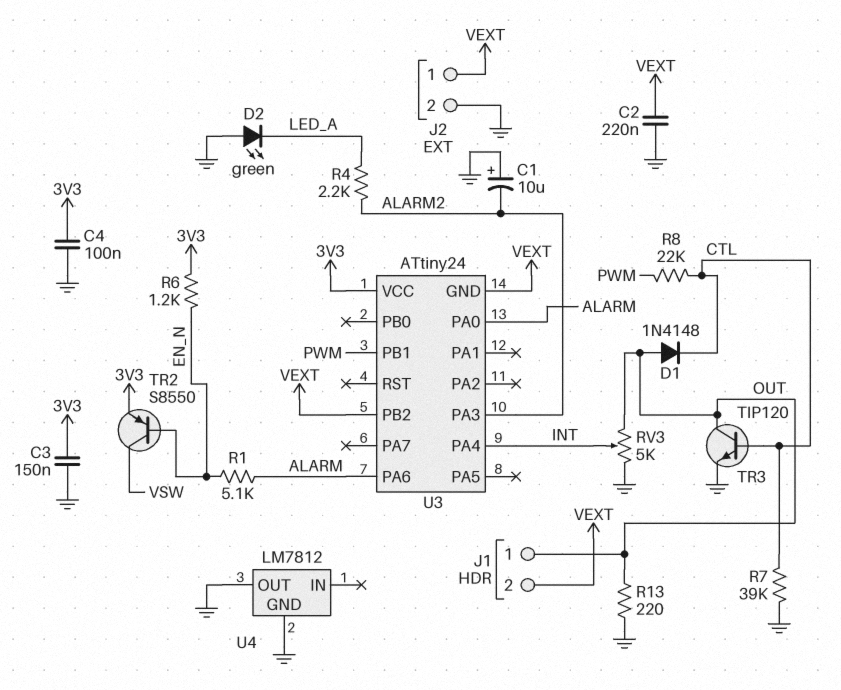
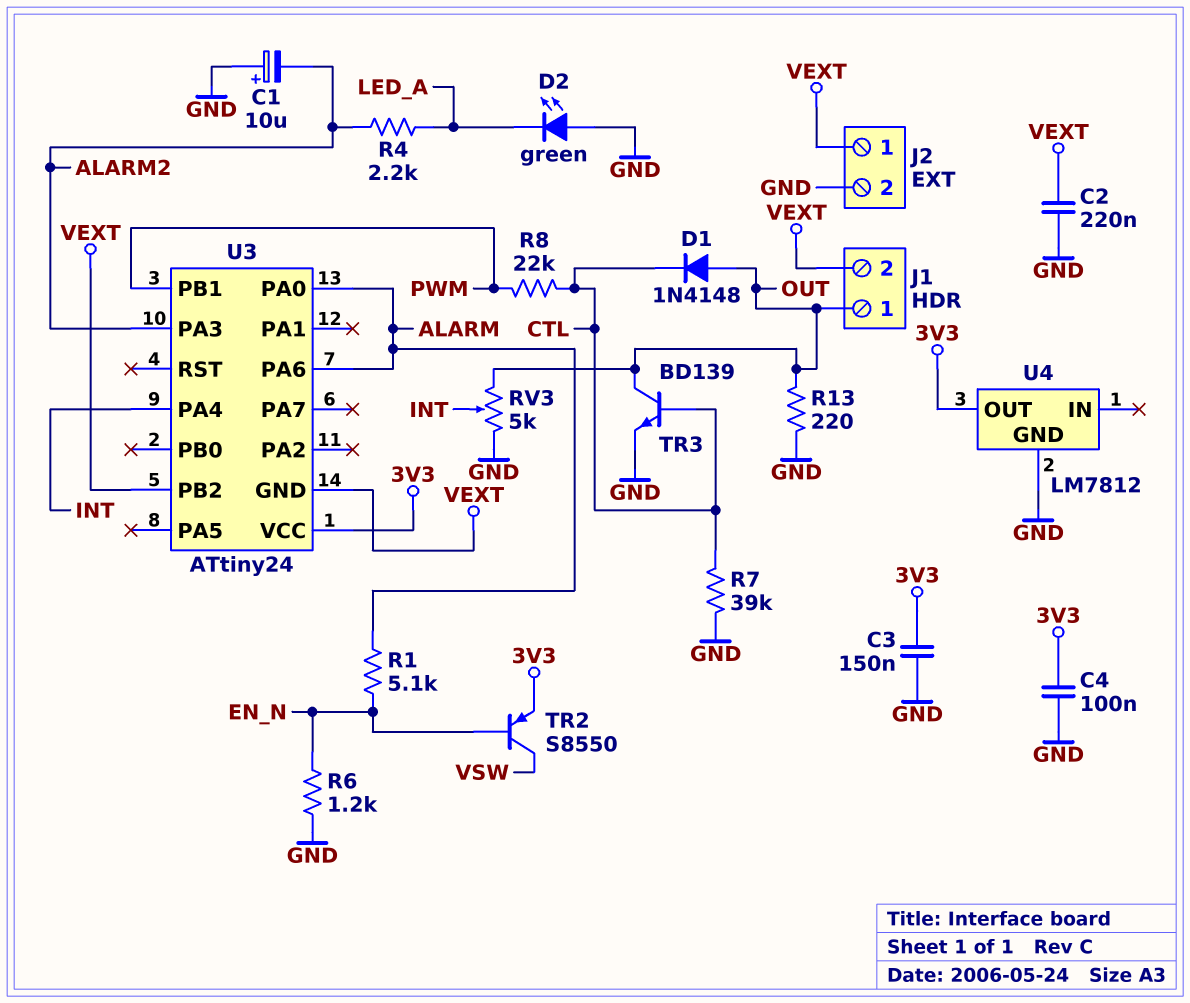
R6: 1.2k (3V3, EN_N) -> 1.2k (EN_N, GND)
TR3: NPN TIP120 (B CTL, C OUT, E GND) -> NPN BD139 (B CTL, C OUT, E GND)
U4 pin OUT: GND -> 3V3

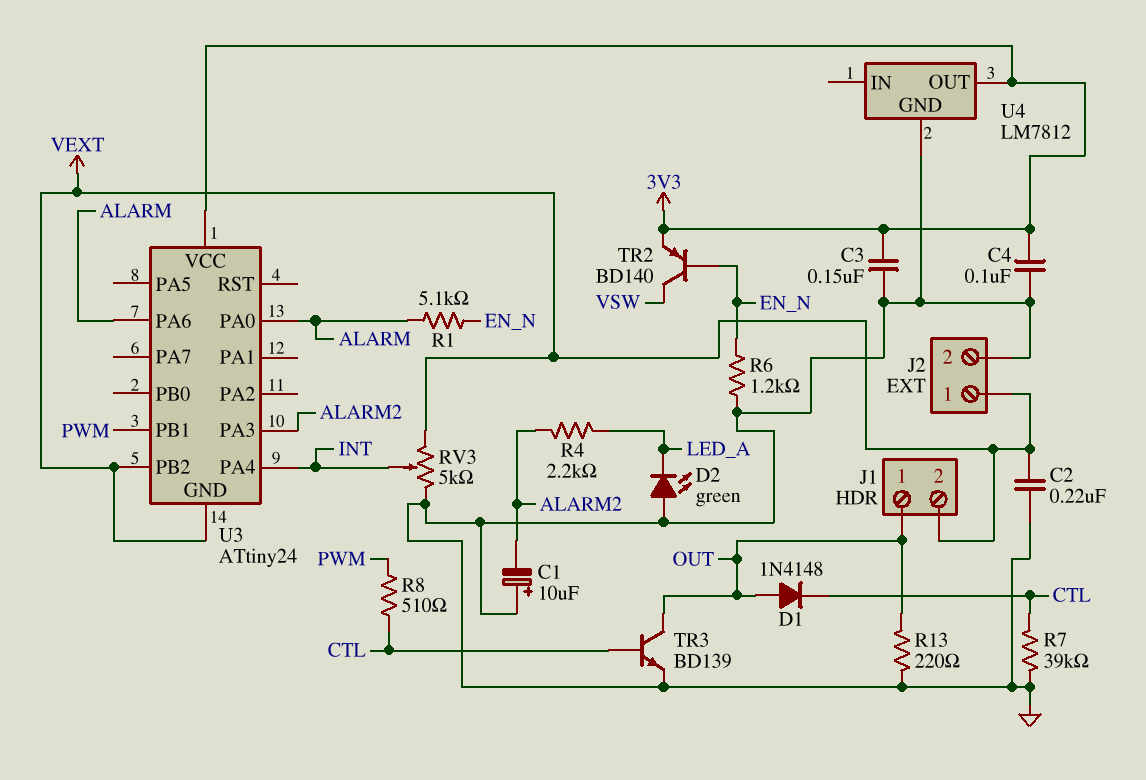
R8: 22k (CTL, PWM) -> 510 (CTL, PWM)
RV3: 5k (GND, OUT, wiper INT) -> 5k (GND, VEXT, wiper INT)
TR2: PNP S8550 (B EN_N, C VSW, E 3V3) -> PNP BD140 (B EN_N, C VSW, E 3V3)

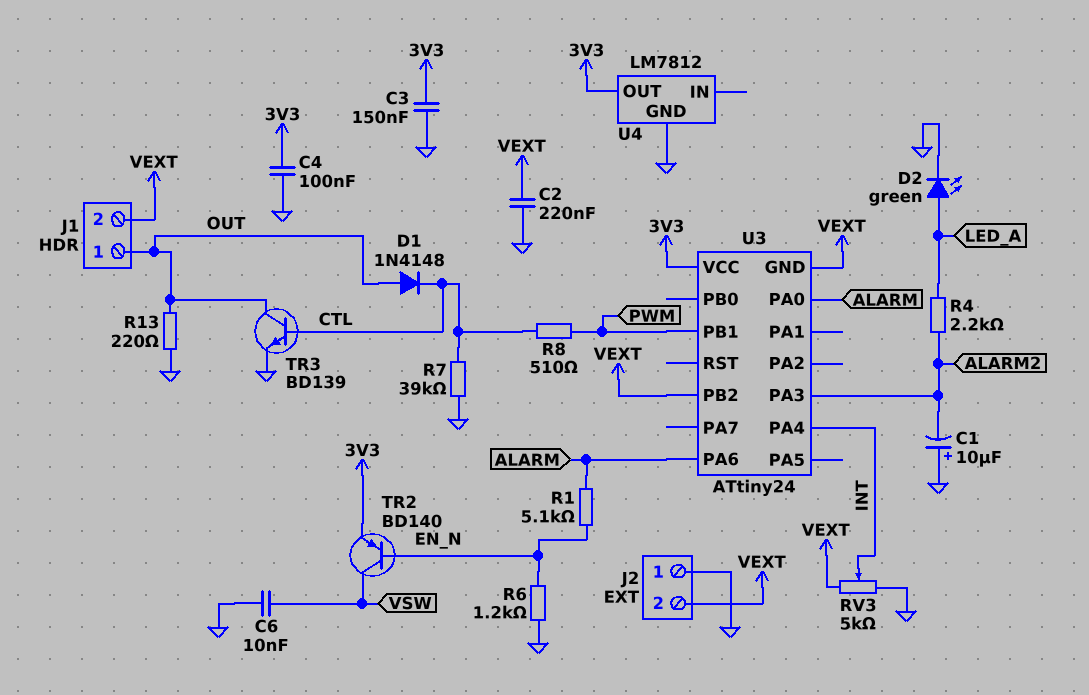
C6: none -> 10nF (GND, VSW)
D2: LED green (A GND, K LED_A) -> LED green (A LED_A, K GND)
J2 pin 1: VEXT -> GND
J2 pin 2: GND -> VEXT

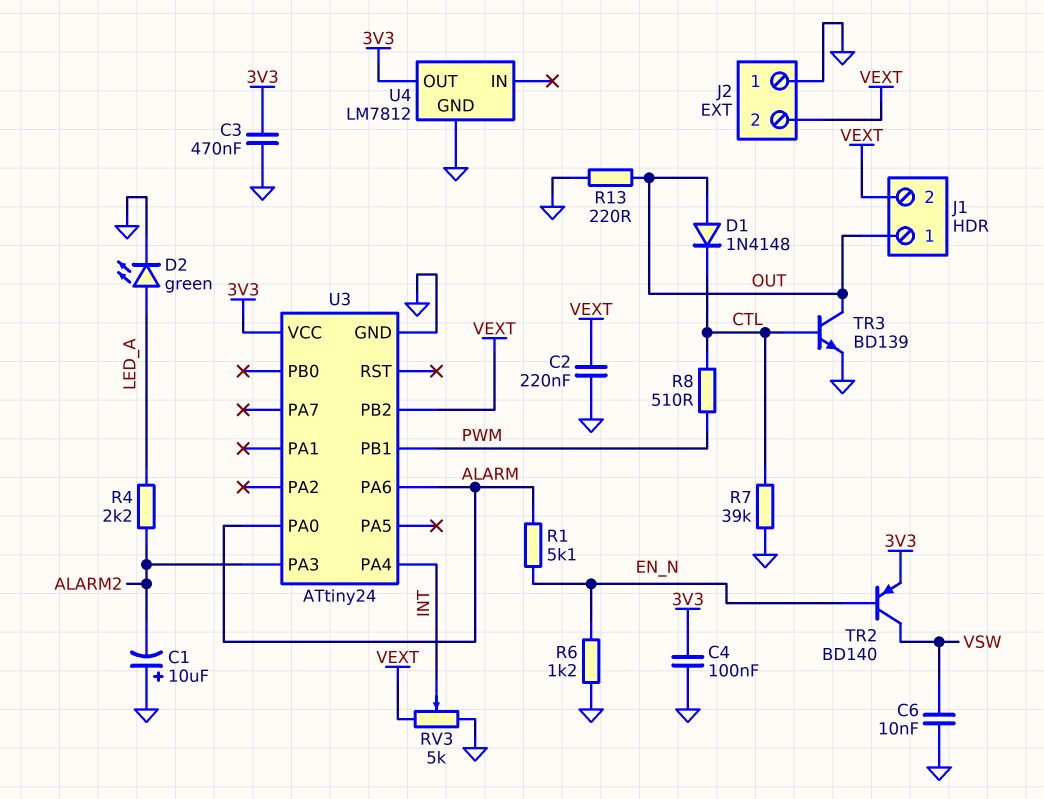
C3: 150nF (3V3, GND) -> 470nF (3V3, GND)
U3 pin GND: VEXT -> GND

